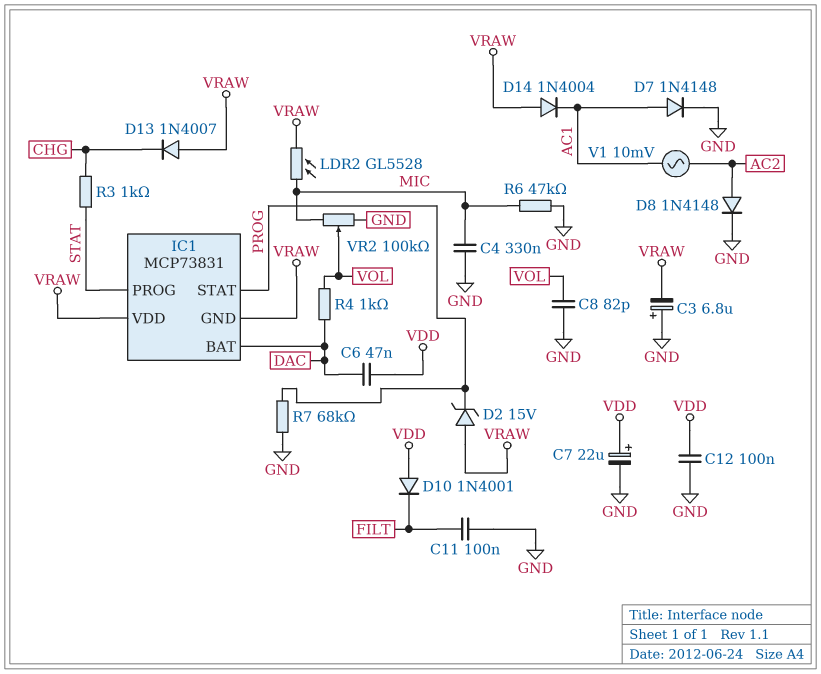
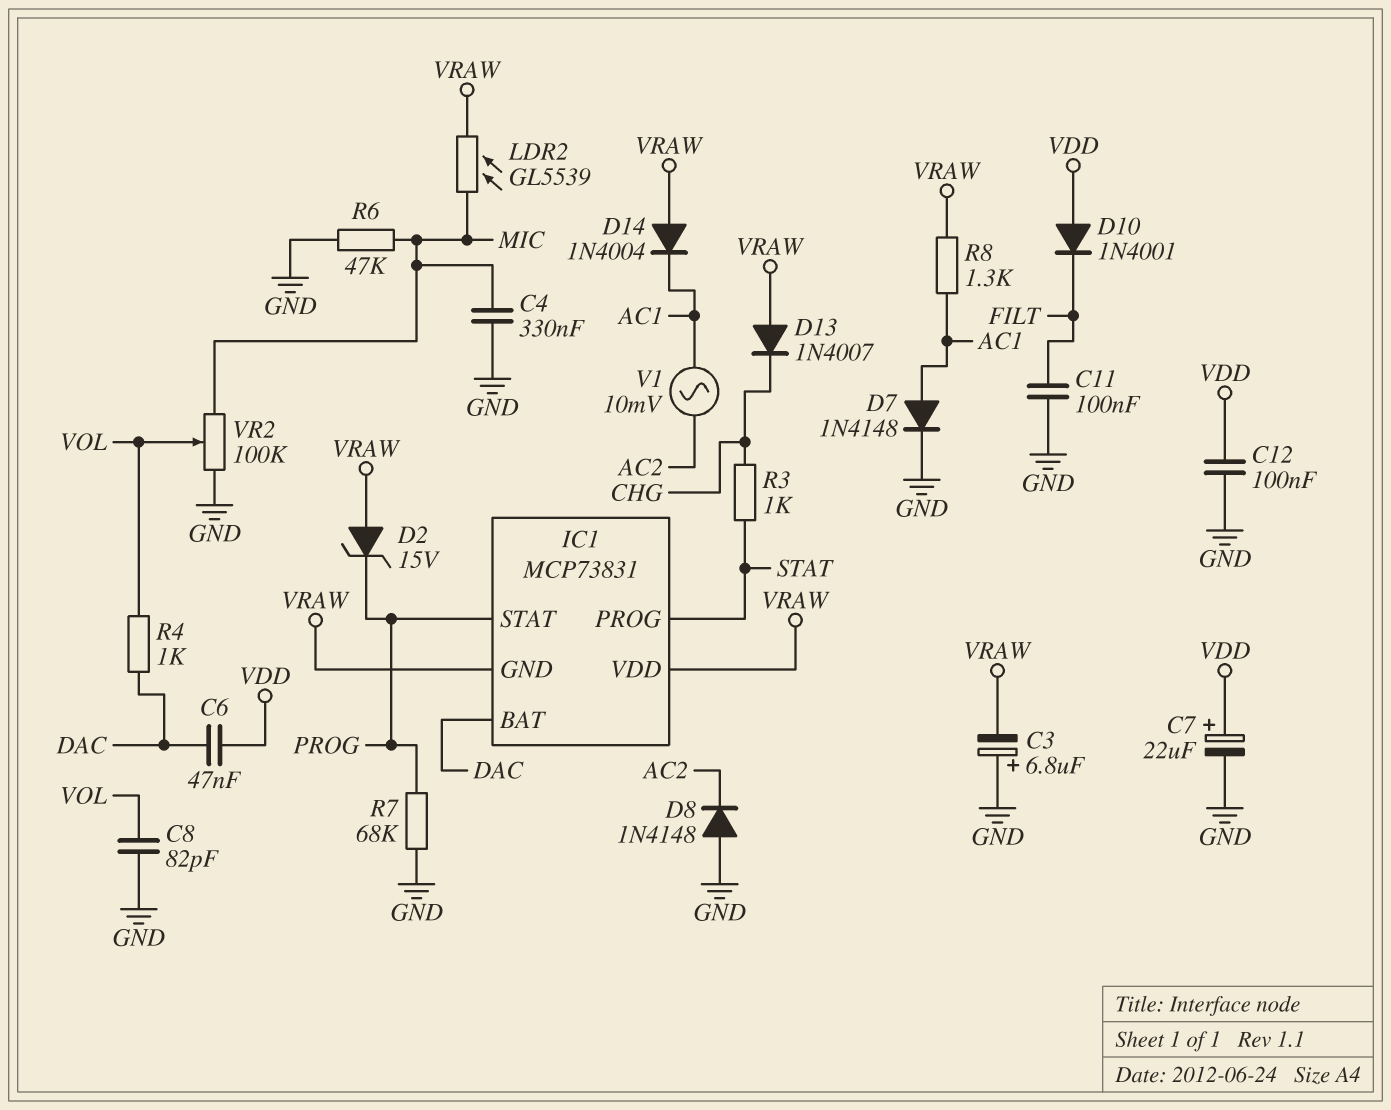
D8: diode 1N4148 (A AC2, K GND) -> diode 1N4148 (A GND, K AC2)
LDR2: GL5528 (MIC, VRAW) -> GL5539 (MIC, VRAW)
R8: none -> 1.3k (AC1, VRAW)

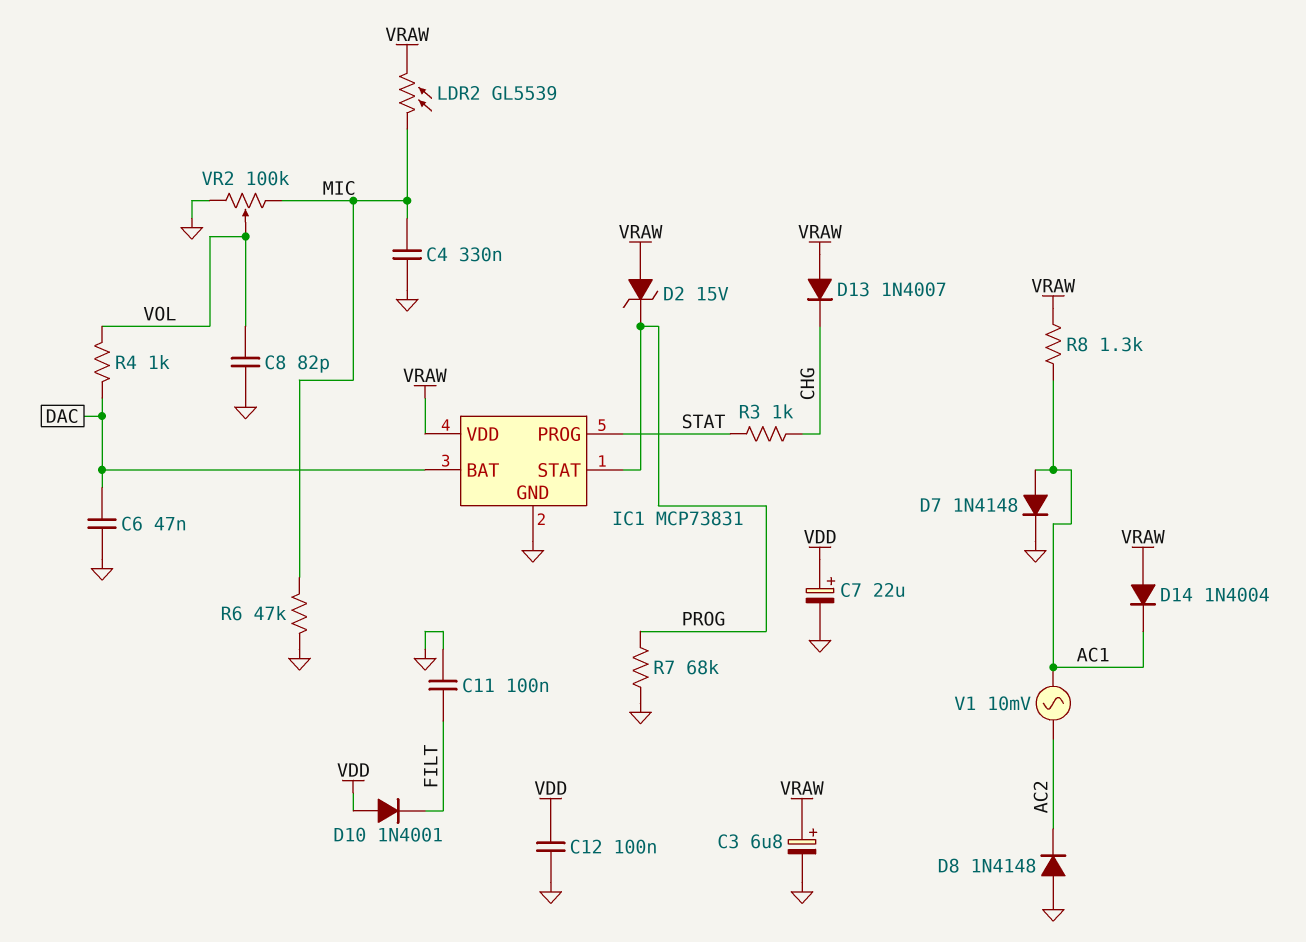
C3: 6.8uF (plus GND, minus VRAW) -> 6.8uF (plus VRAW, minus GND)
C6: 47nF (DAC, VDD) -> 47nF (DAC, GND)
IC1 pin GND: VRAW -> GND

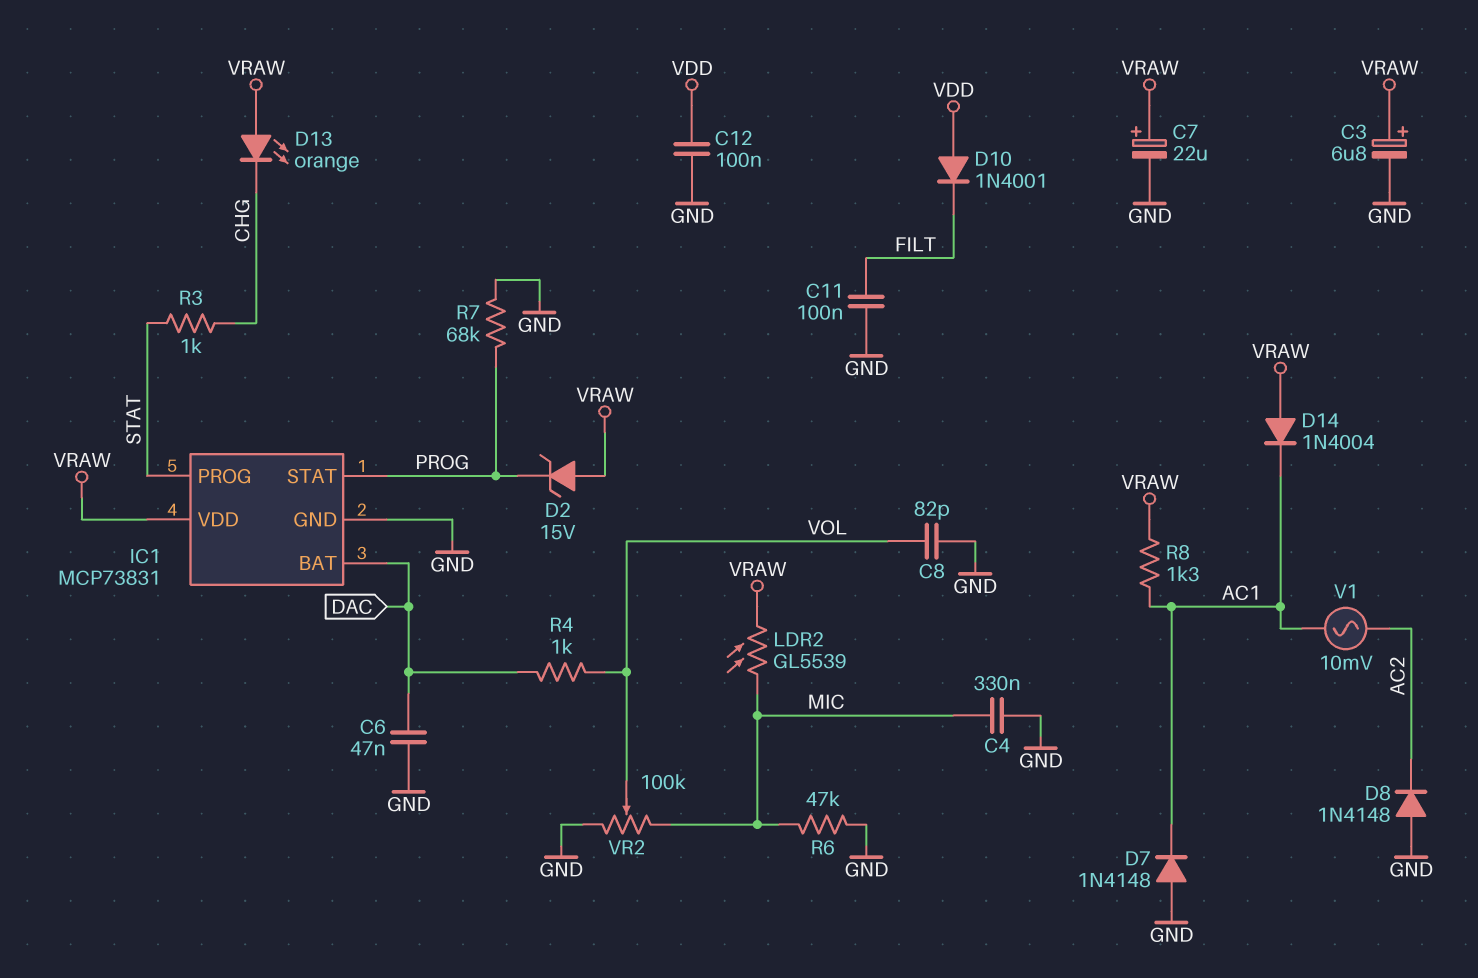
C7: 22uF (plus VDD, minus GND) -> 22uF (plus VRAW, minus GND)
D7: diode 1N4148 (A AC1, K GND) -> diode 1N4148 (A GND, K AC1)
D13: diode 1N4007 (A VRAW, K CHG) -> LED orange (A VRAW, K CHG)

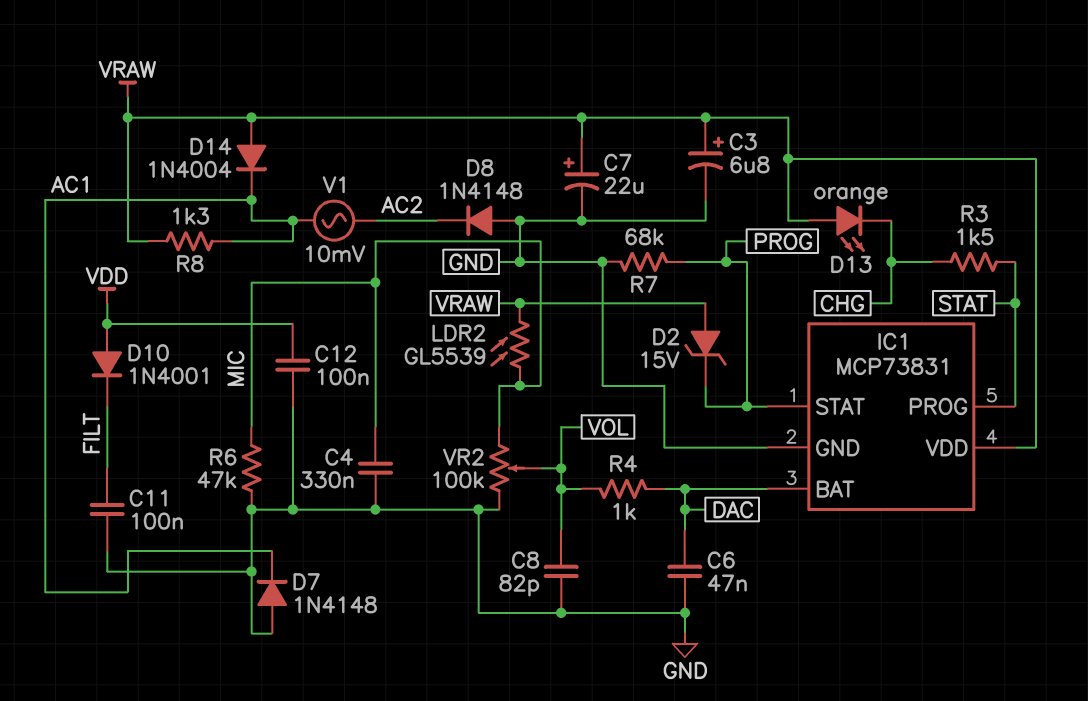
R3: 1k (CHG, STAT) -> 1.5k (CHG, STAT)

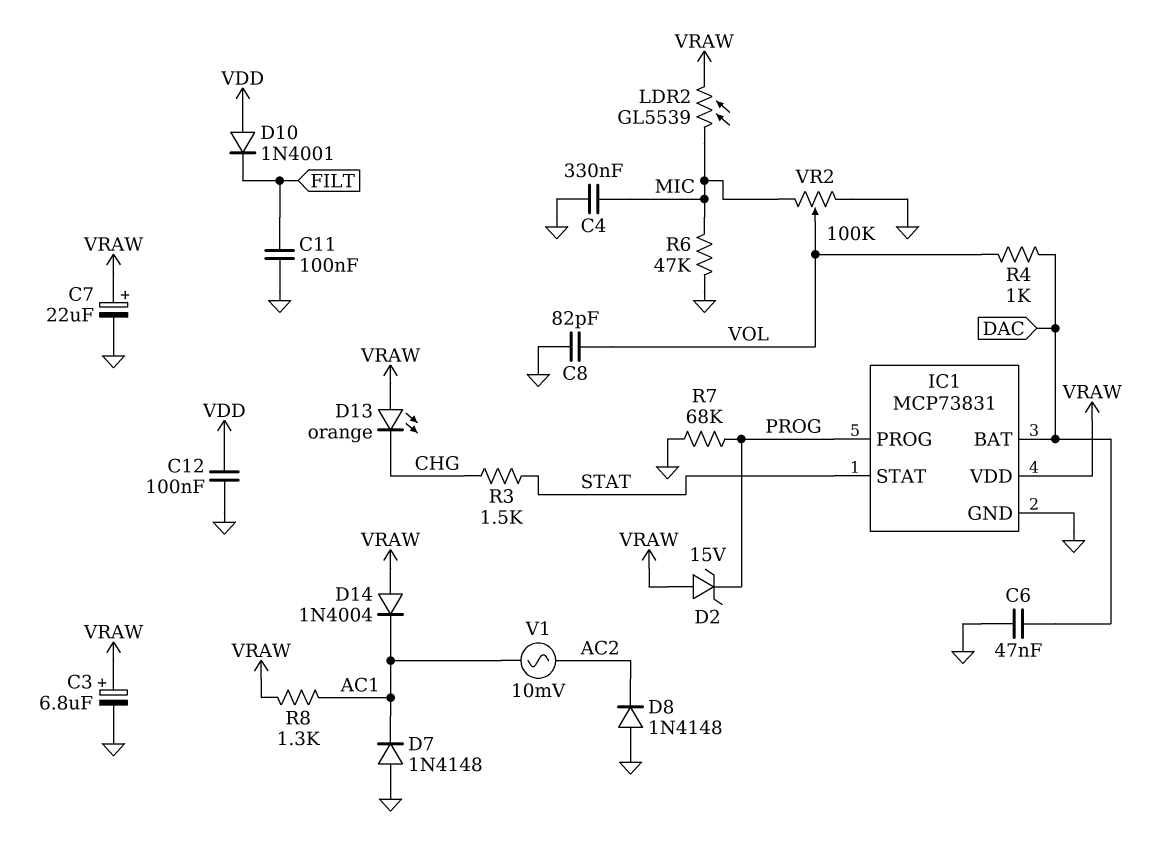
IC1 pin PROG: STAT -> PROG
IC1 pin STAT: PROG -> STAT

